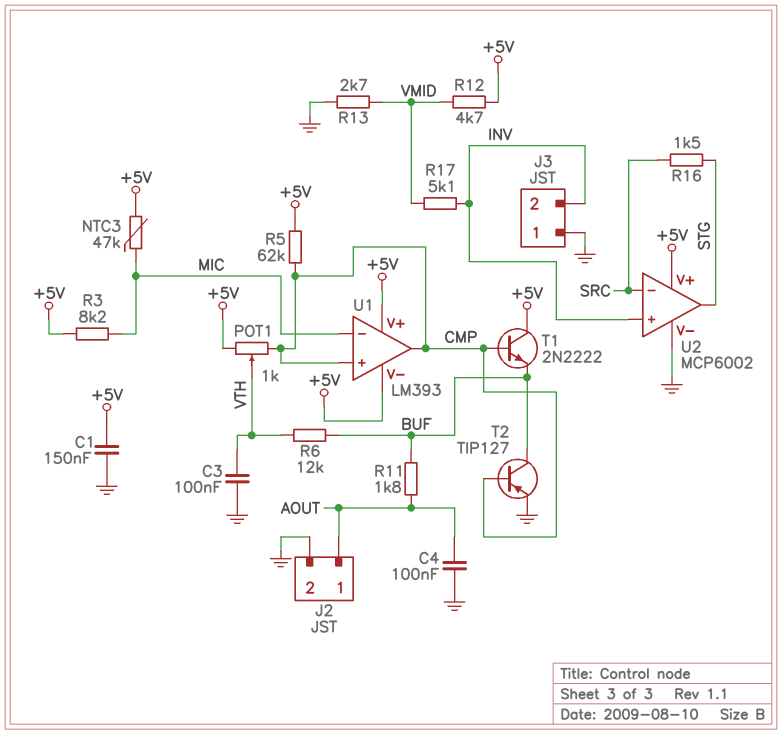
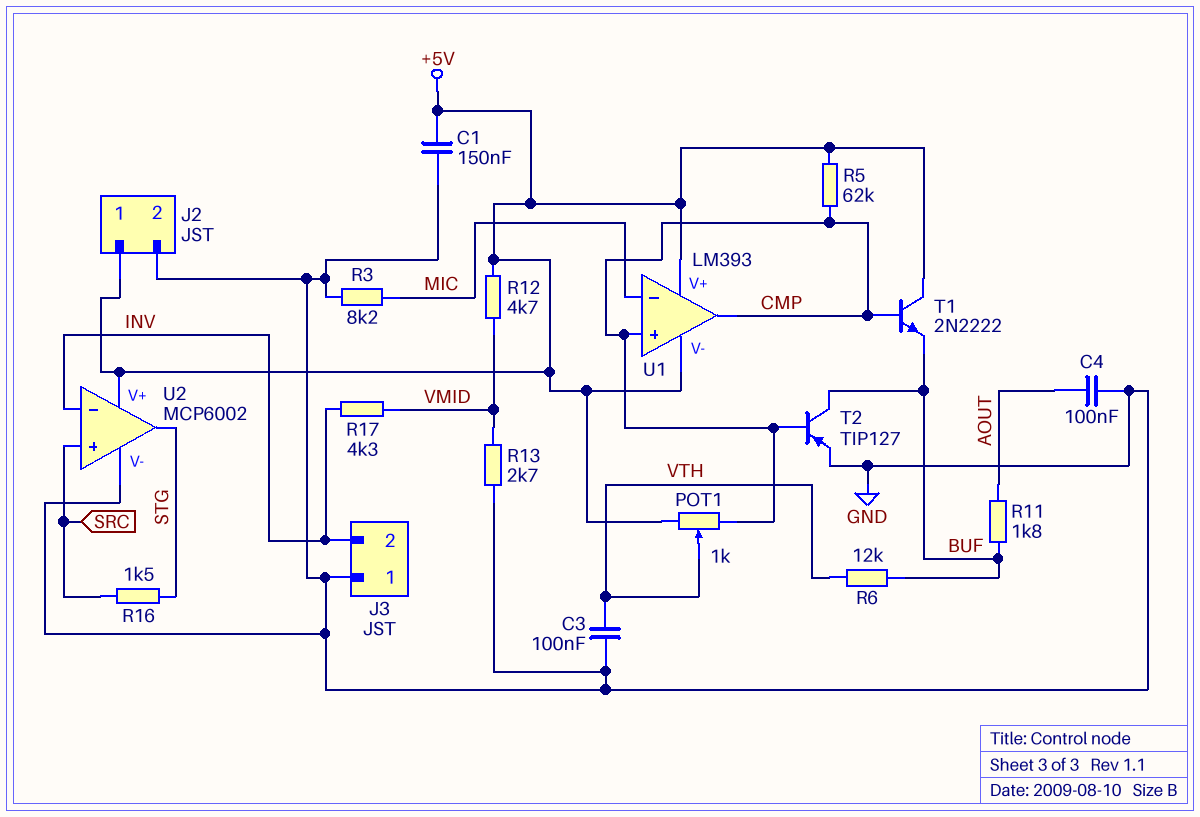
J2 pin 1: AOUT -> +5V
NTC3: 47k (+5V, MIC) -> none
R3: 8.2k (+5V, MIC) -> 8.2k (GND, MIC)
R17: 5.1k (INV, VMID) -> 4.3k (INV, VMID)
U2 pin in+: INV -> SRC
U2 pin in-: SRC -> INV

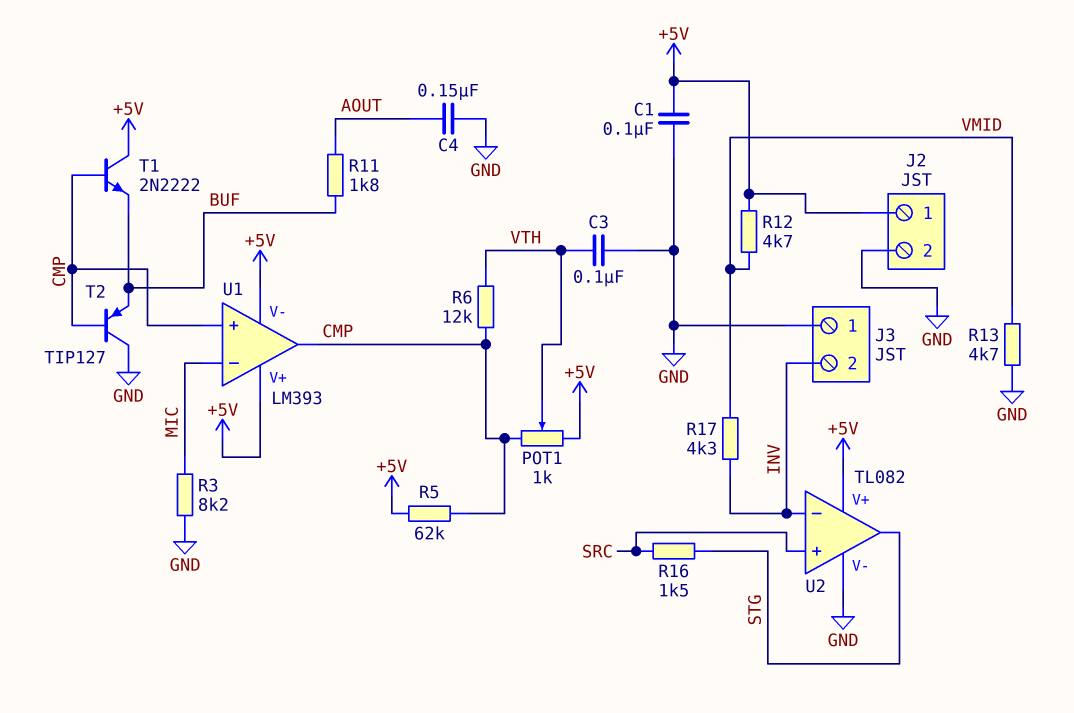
C1: 150nF (+5V, GND) -> 100nF (+5V, GND)
C4: 100nF (AOUT, GND) -> 150nF (AOUT, GND)
R6: 12k (BUF, VTH) -> 12k (CMP, VTH)
R13: 2.7k (GND, VMID) -> 4.7k (GND, VMID)
T2: PNP TIP127 (B CMP, C BUF, E GND) -> PNP TIP127 (B CMP, C GND, E BUF)
U2: MCP6002 -> TL082

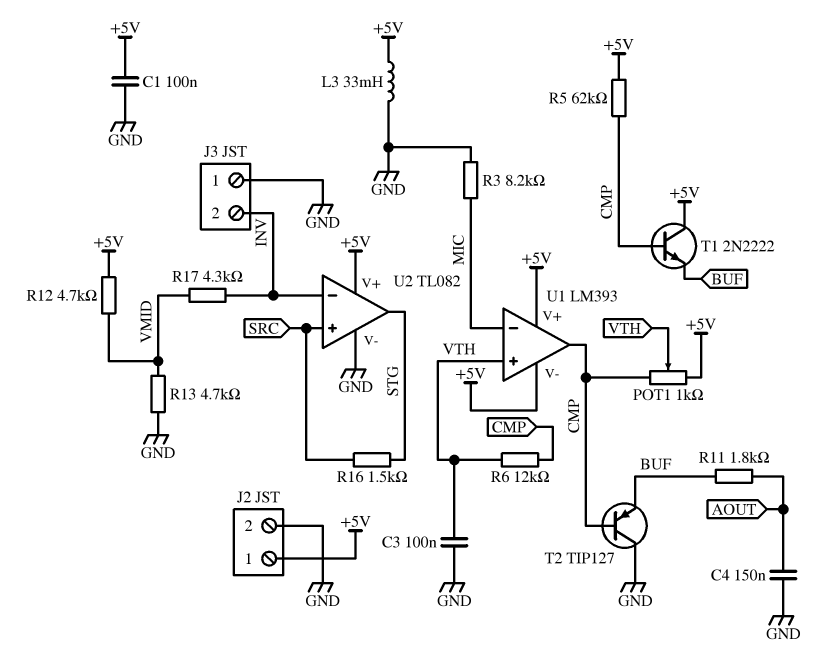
L3: none -> 33mH (+5V, GND)
U1 pin in+: CMP -> VTH

